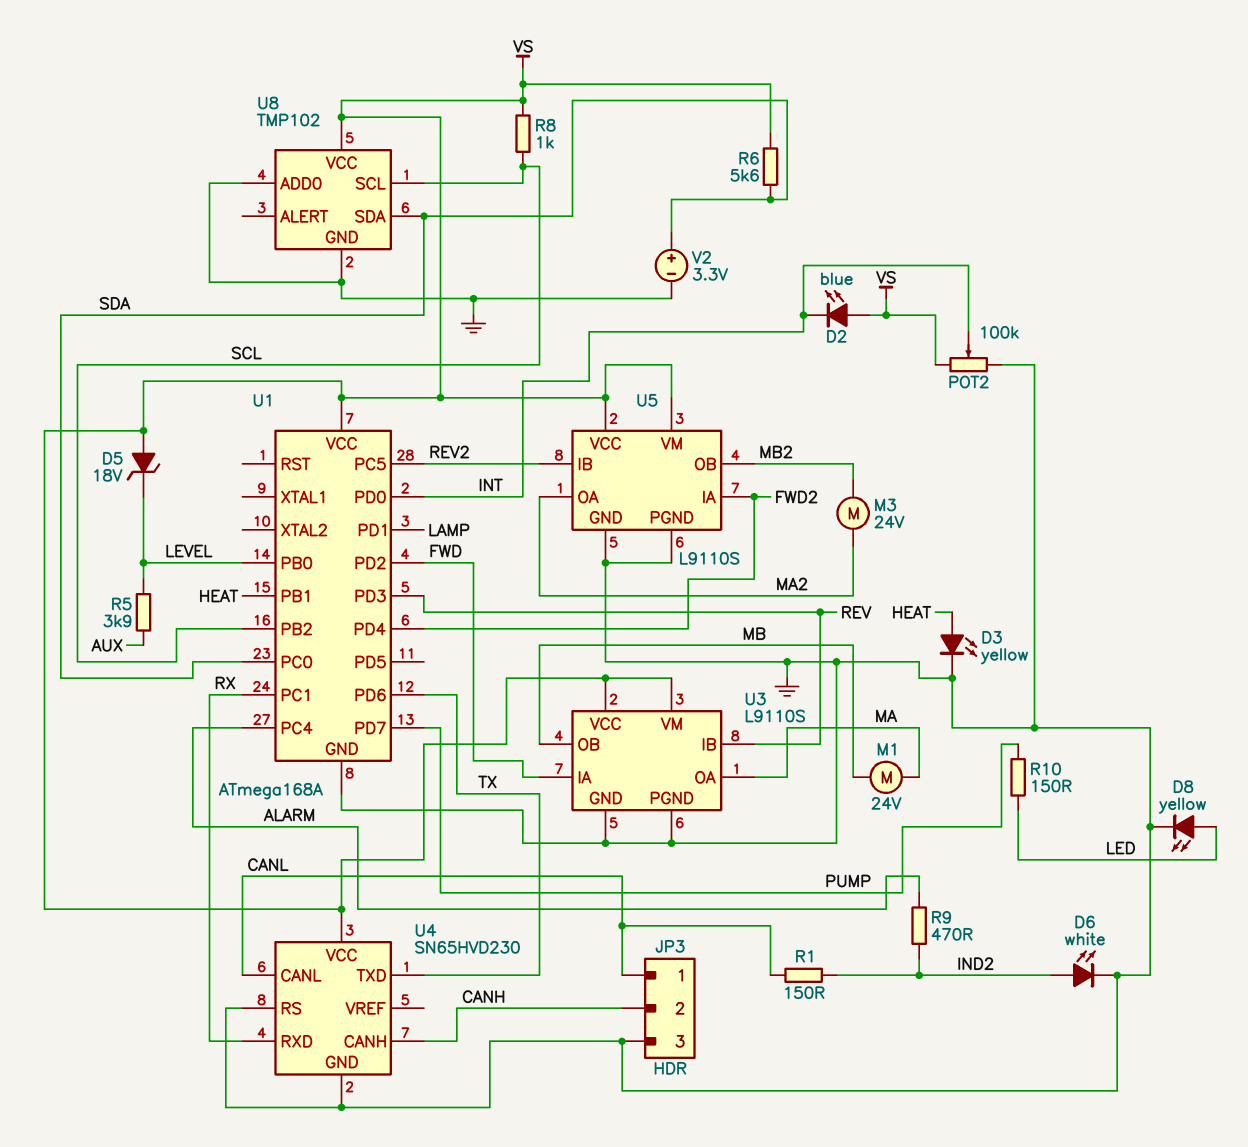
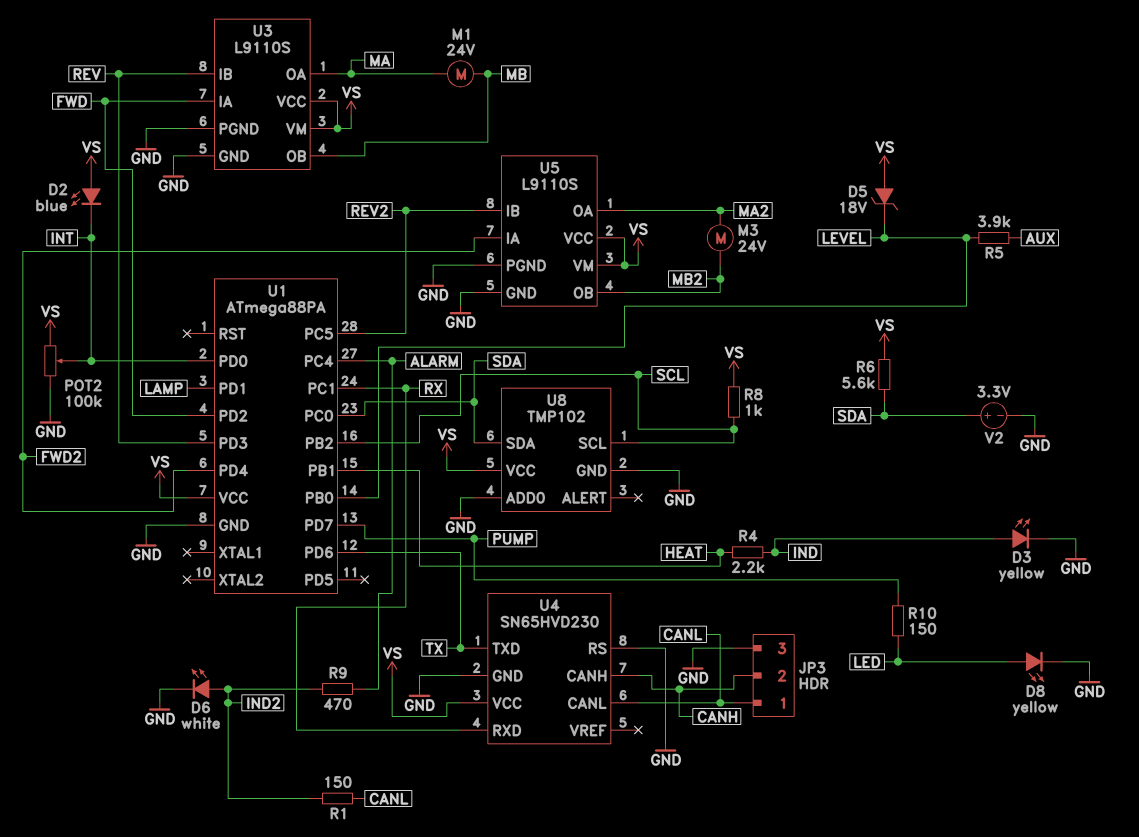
D3: LED yellow (A HEAT, K GND) -> LED yellow (A IND, K GND)
R4: none -> 2.2k (HEAT, IND)
U1: ATmega168A -> ATmega88PA

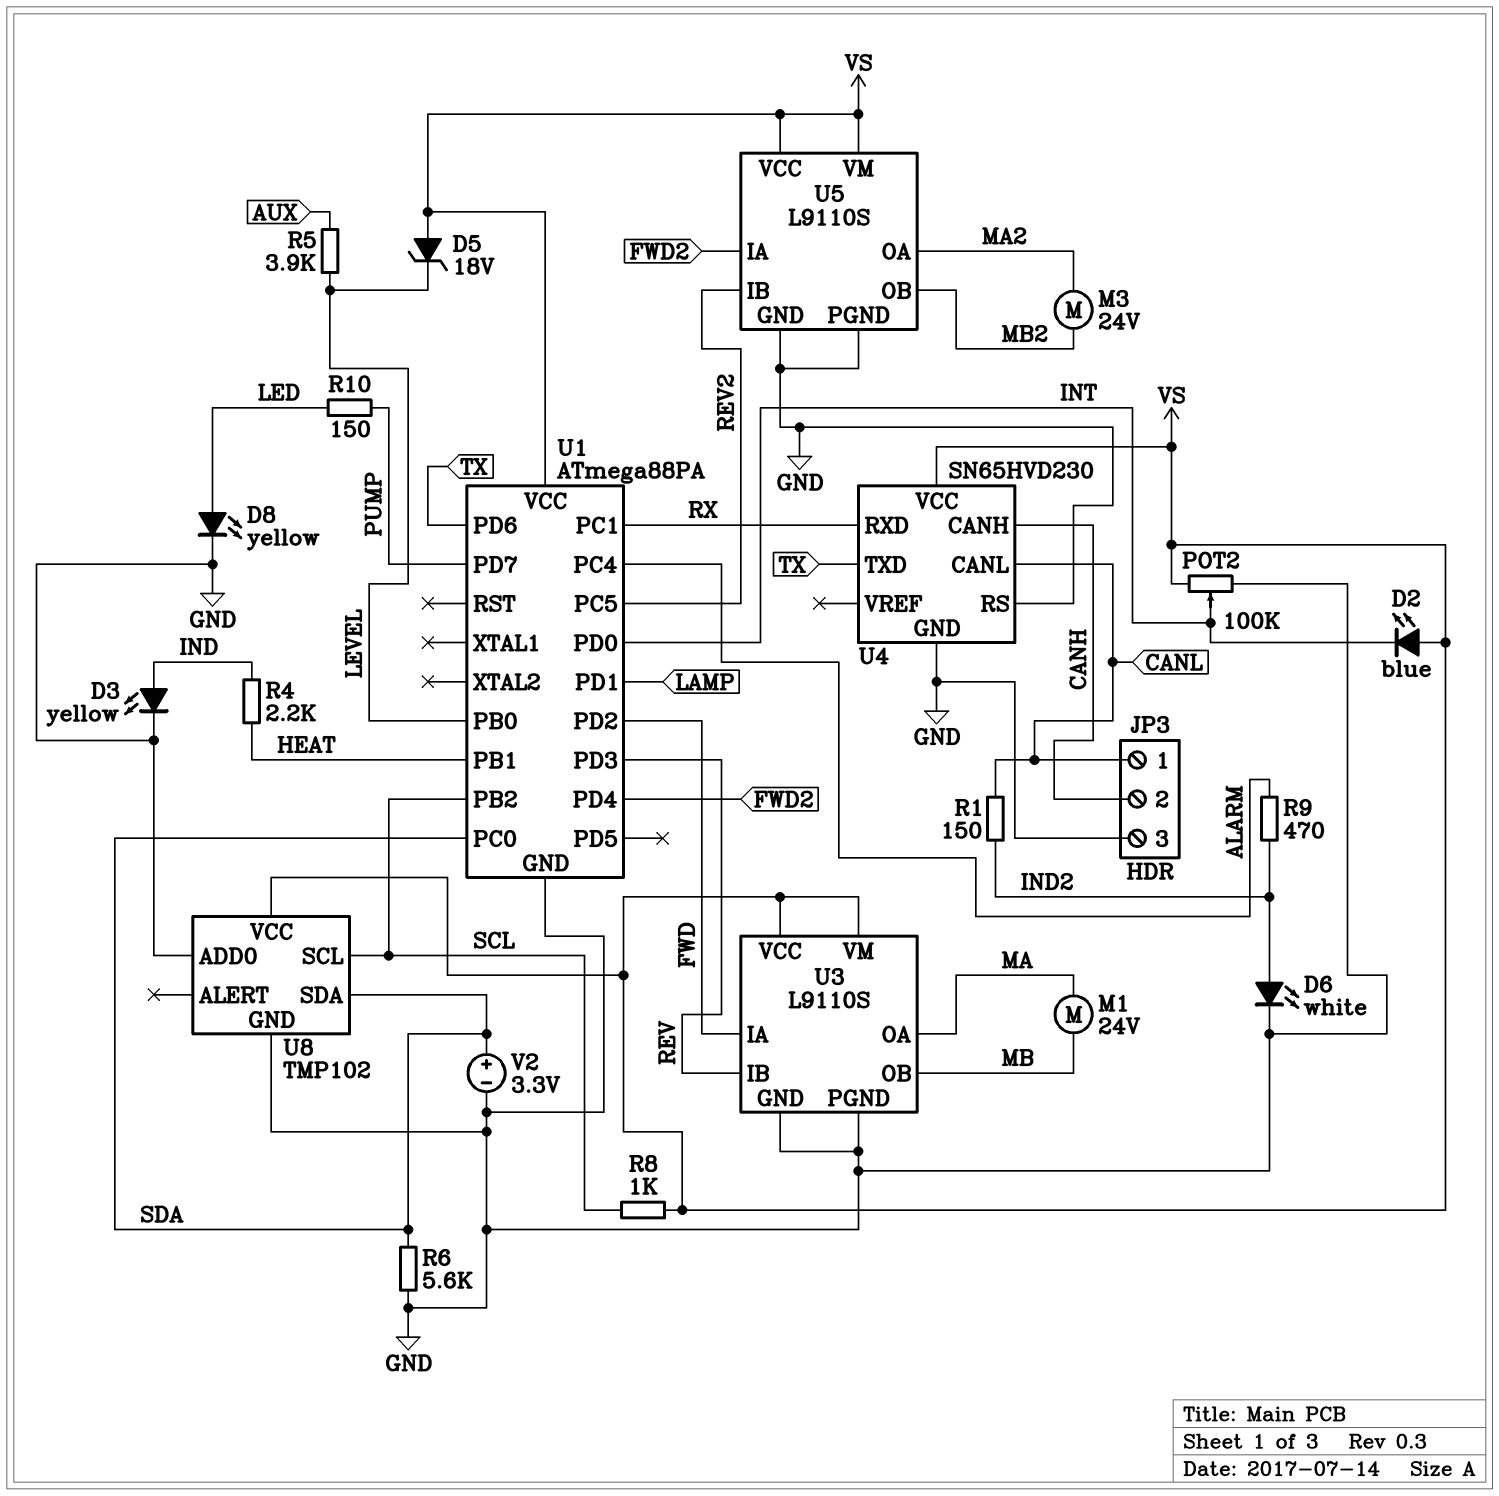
R6: 5.6k (SDA, VS) -> 5.6k (GND, SDA)

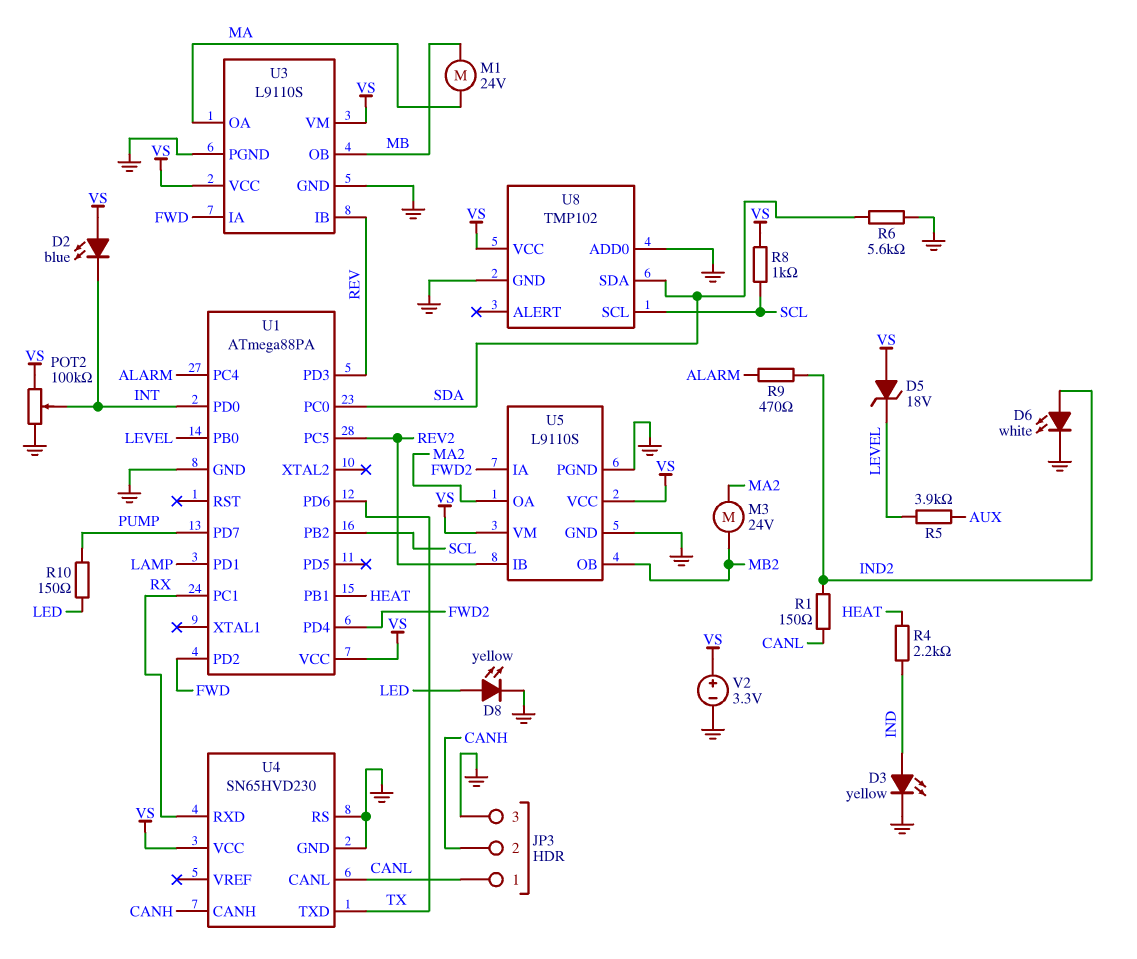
V2: 3.3V (plus SDA, minus GND) -> 3.3V (plus VS, minus GND)

